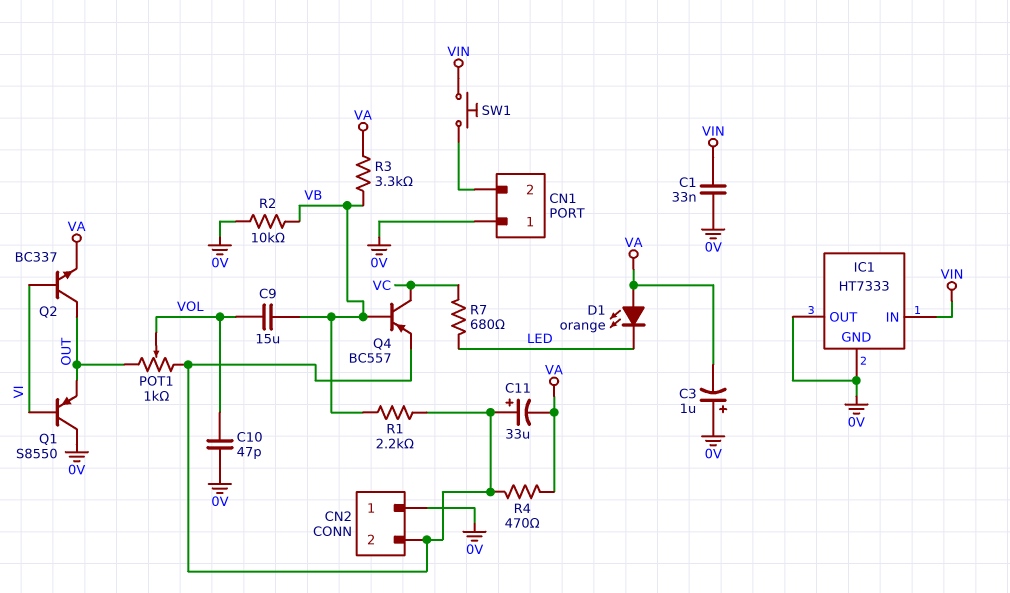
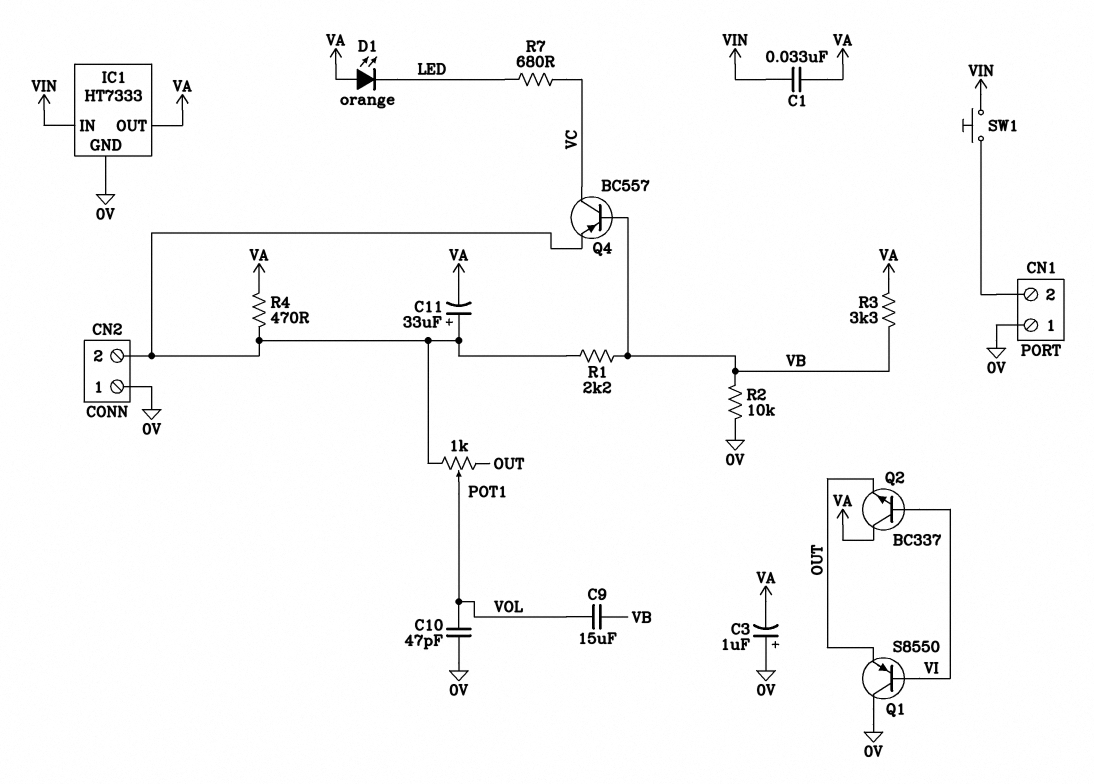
C1: 33nF (0V, VIN) -> 33nF (VA, VIN)
IC1 pin OUT: 0V -> VA
Q2: NPN BC337 (B VI, C OUT, E VA) -> NPN BC337 (B VI, C VA, E OUT)

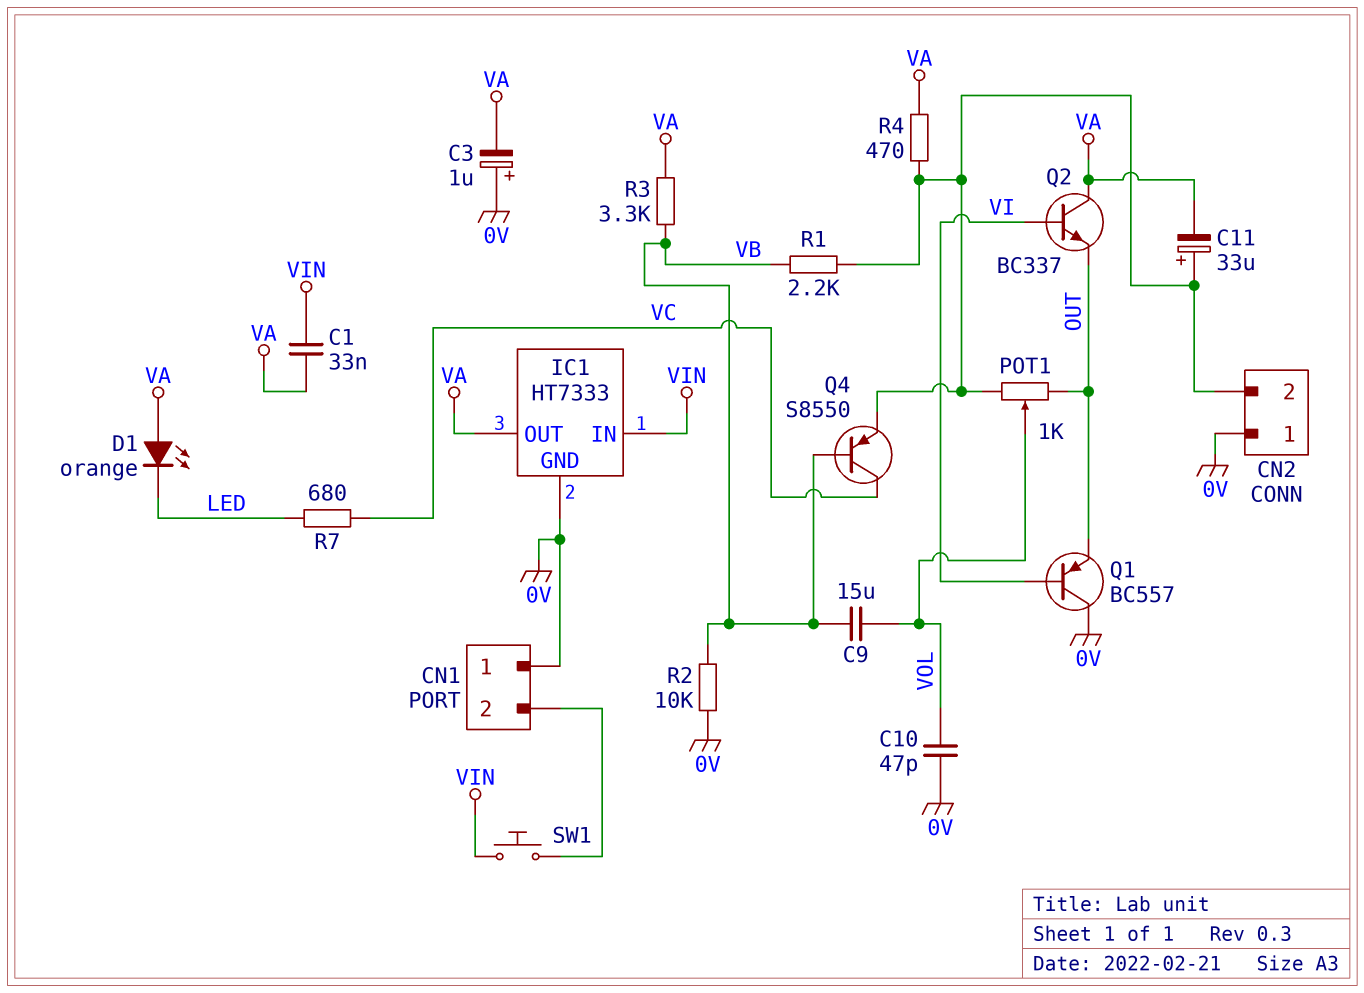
Q1: PNP S8550 (B VI, C 0V, E OUT) -> PNP BC557 (B VI, C 0V, E OUT)
Q4: PNP BC557 (B VB, C VC, E CN2/2) -> PNP S8550 (B VB, C VC, E CN2/2)

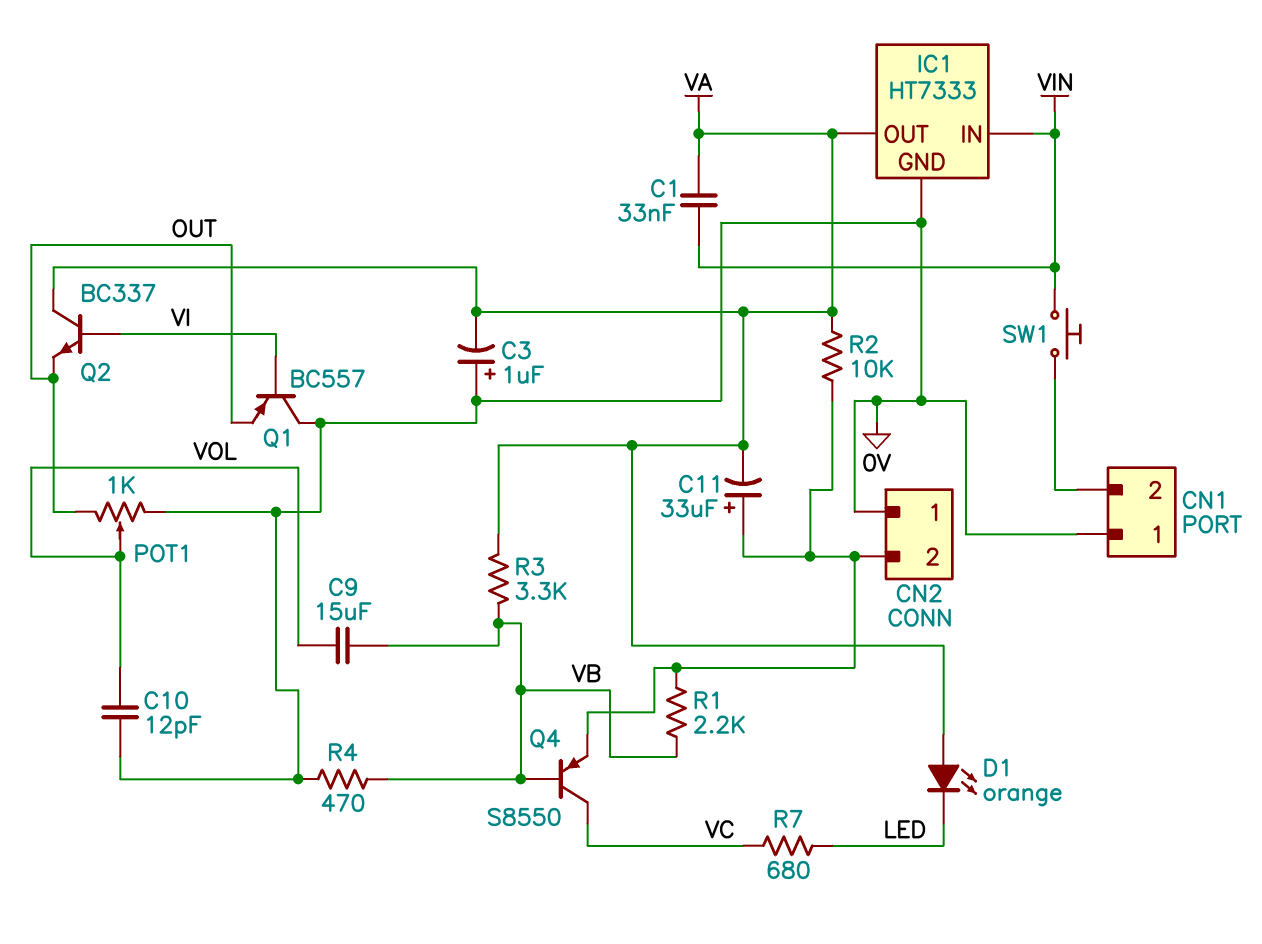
C10: 47pF (0V, VOL) -> 12pF (0V, VOL)
POT1: 1k (CN2/2, OUT, wiper VOL) -> 1k (0V, OUT, wiper VOL)
R2: 10k (0V, VB) -> 10k (CN2/2, VA)
R4: 470 (CN2/2, VA) -> 470 (0V, VB)

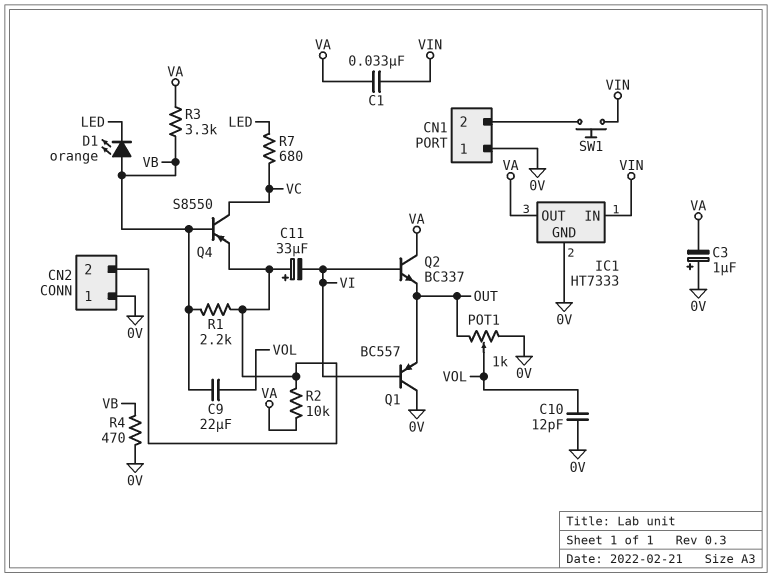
C9: 15uF (VB, VOL) -> 22uF (VB, VOL)
C11: 33uF (plus CN2/2, minus VA) -> 33uF (plus CN2/2, minus VI)
D1: LED orange (A VA, K LED) -> LED orange (A VB, K LED)

